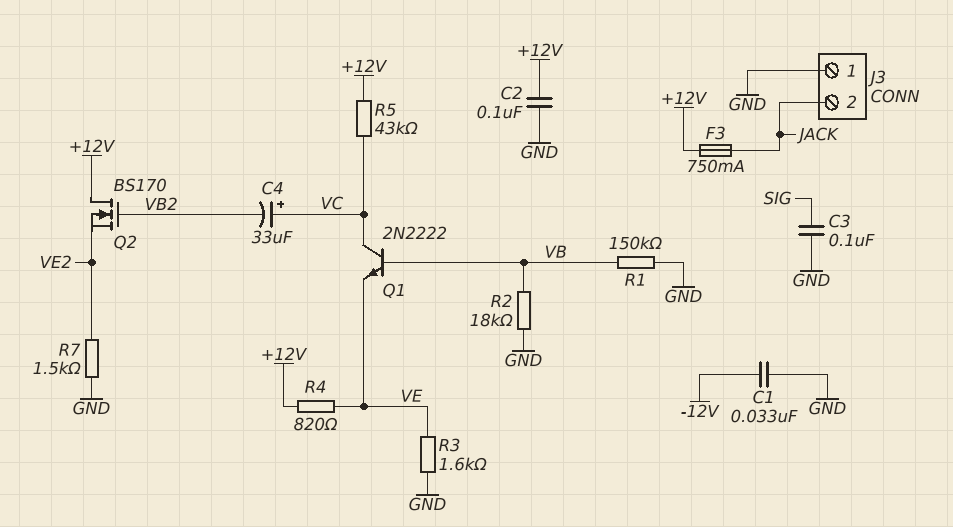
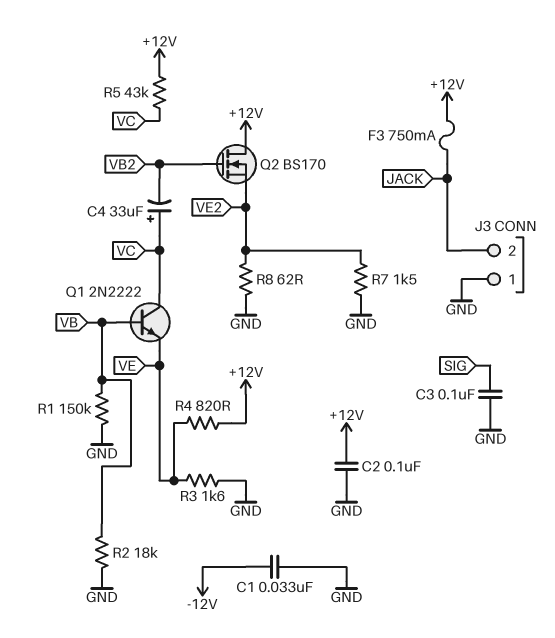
R8: none -> 62 (GND, VE2)

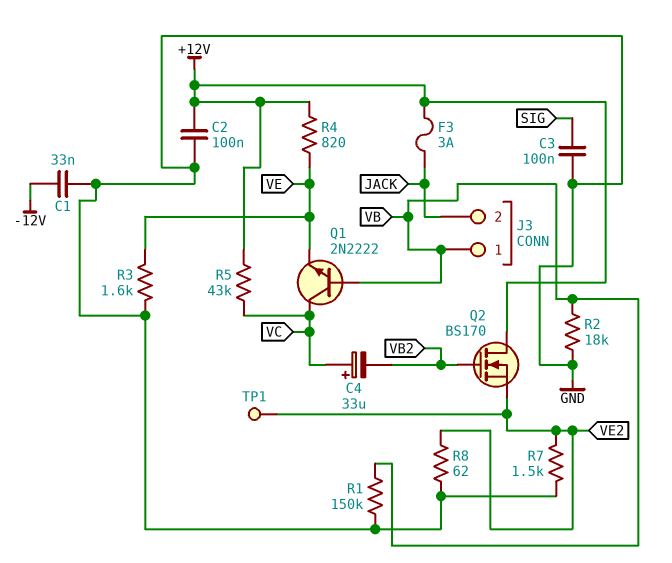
F3: 750mA (+12V, JACK) -> 3A (+12V, JACK)
J3 pin 1: GND -> VB
TP1: none -> test point (VE2)

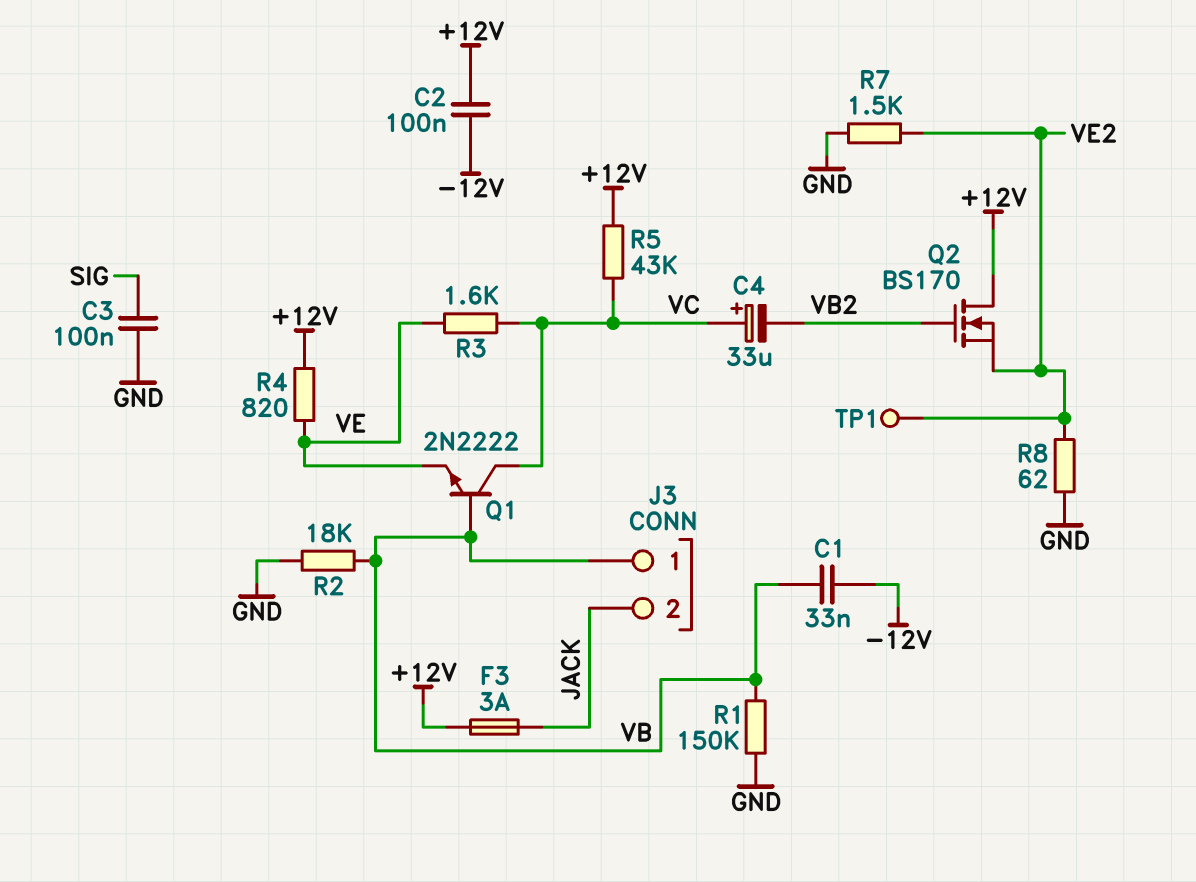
C1: 33nF (-12V, GND) -> 33nF (-12V, VB)
C2: 100nF (+12V, GND) -> 100nF (+12V, -12V)
R3: 1.6k (GND, VE) -> 1.6k (VC, VE)

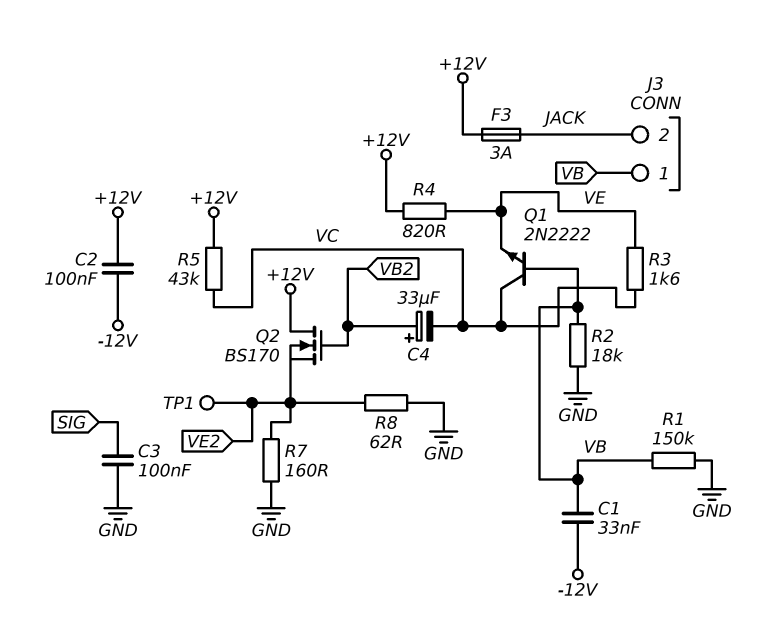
C4: 33uF (plus VC, minus VB2) -> 33uF (plus VB2, minus VC)
R7: 1.5k (GND, VE2) -> 160 (GND, VE2)

